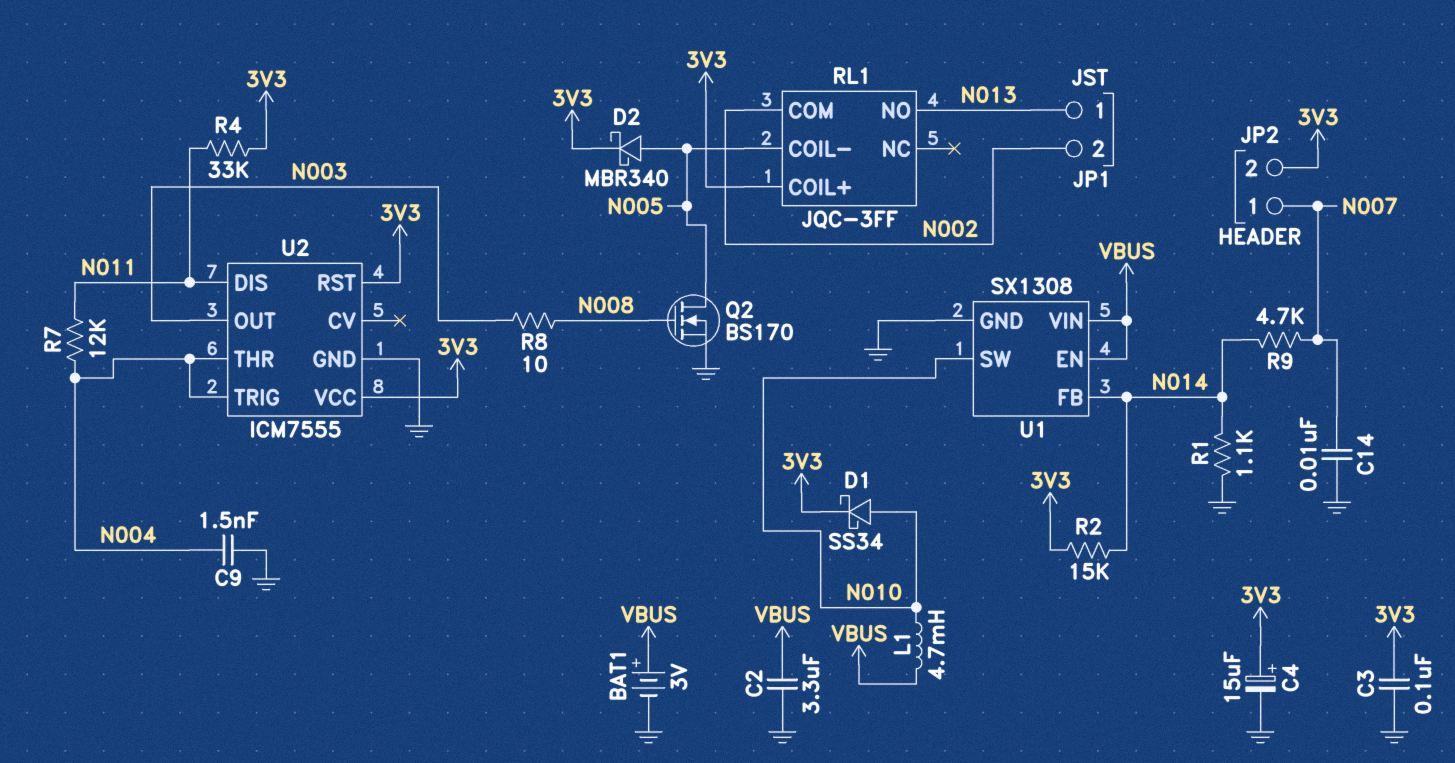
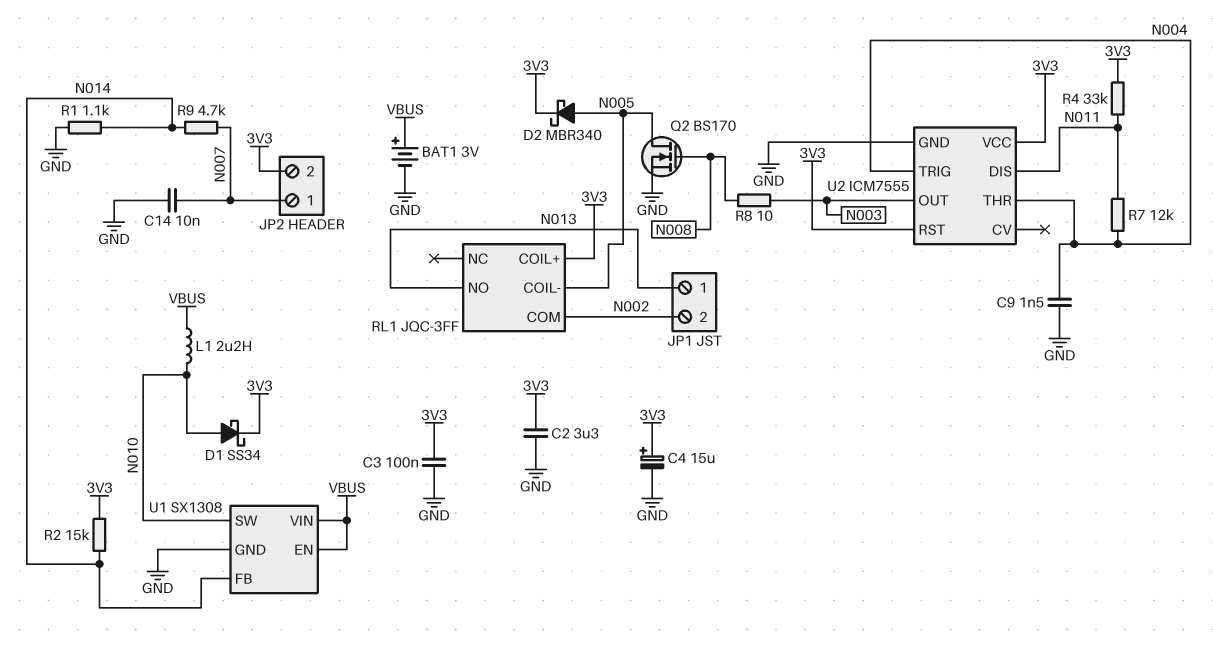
C2: 3.3uF (GND, VBUS) -> 3.3uF (3V3, GND)
L1: 4.7mH (N010, VBUS) -> 2.2uH (N010, VBUS)

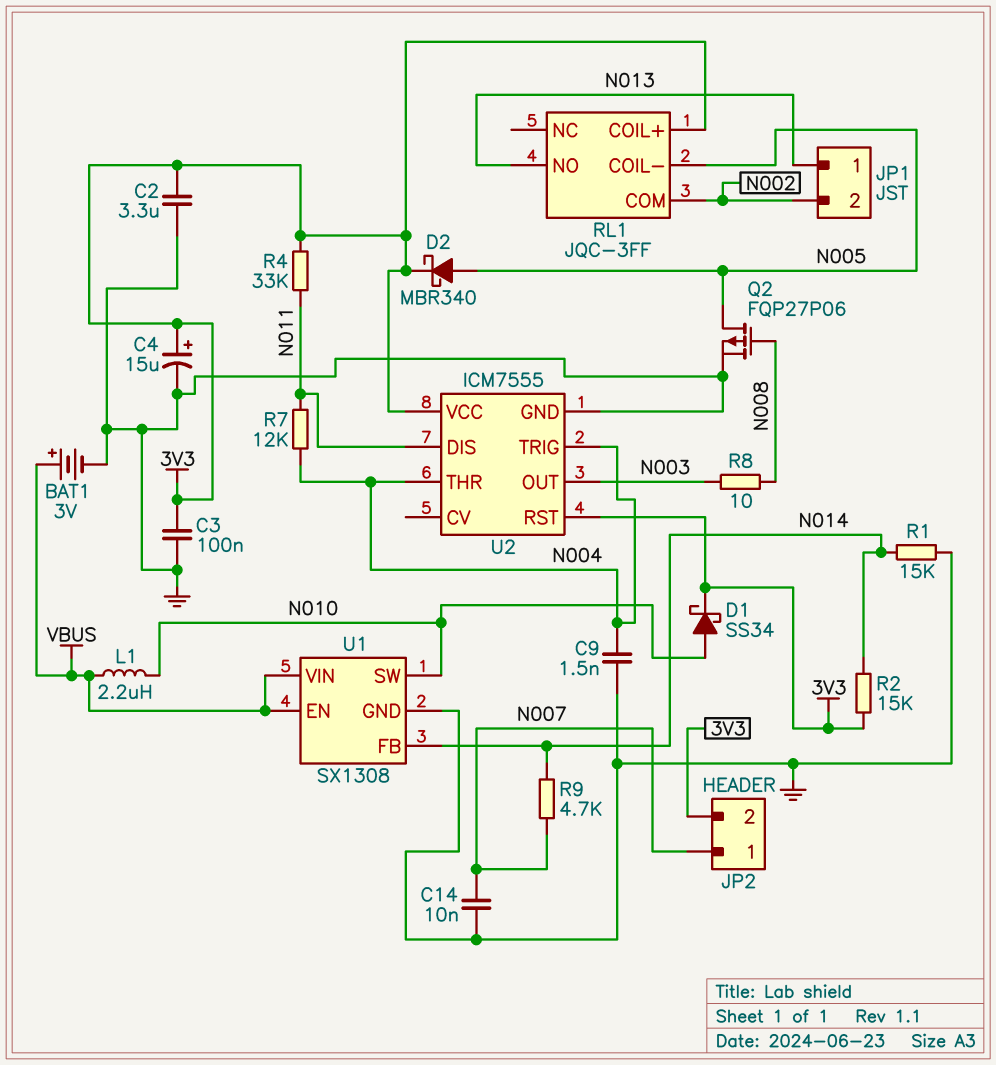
Q2: NMOS BS170 (G N008, D N005, S GND) -> PMOS FQP27P06 (G N008, D N005, S GND)
R1: 1.1k (GND, N014) -> 15k (GND, N014)

